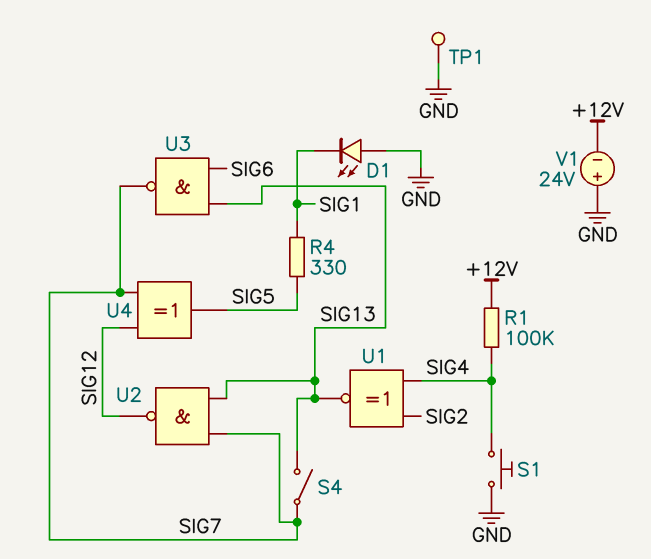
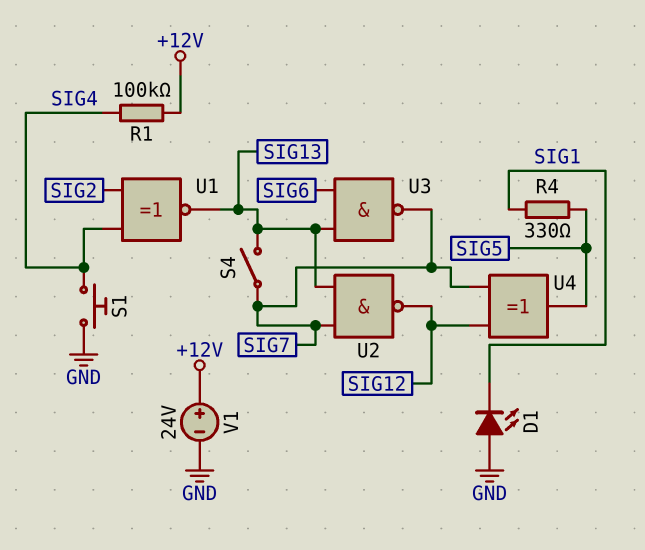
TP1: test point (GND) -> none
V1: 24V (plus GND, minus +12V) -> 24V (plus +12V, minus GND)

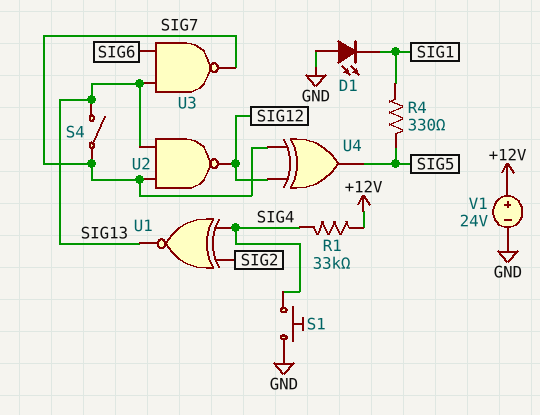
R1: 100k (+12V, SIG4) -> 33k (+12V, SIG4)

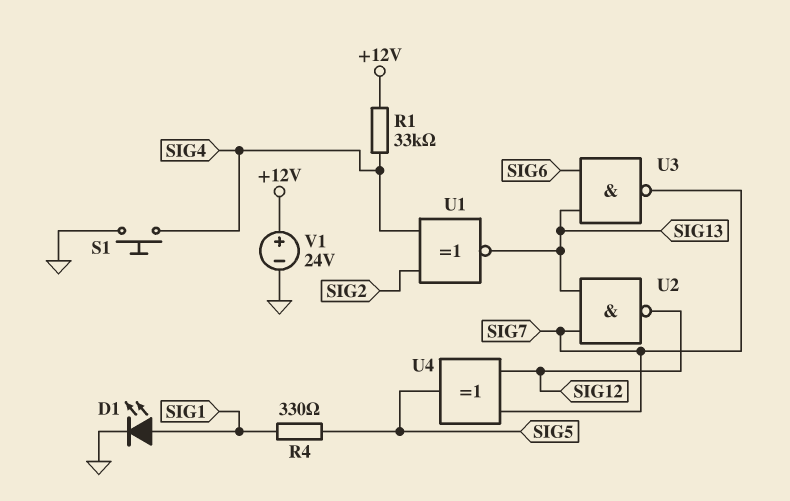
D1: LED (A GND, K SIG1) -> LED (A SIG1, K GND)
S4: switch (SIG7, SIG13) -> none

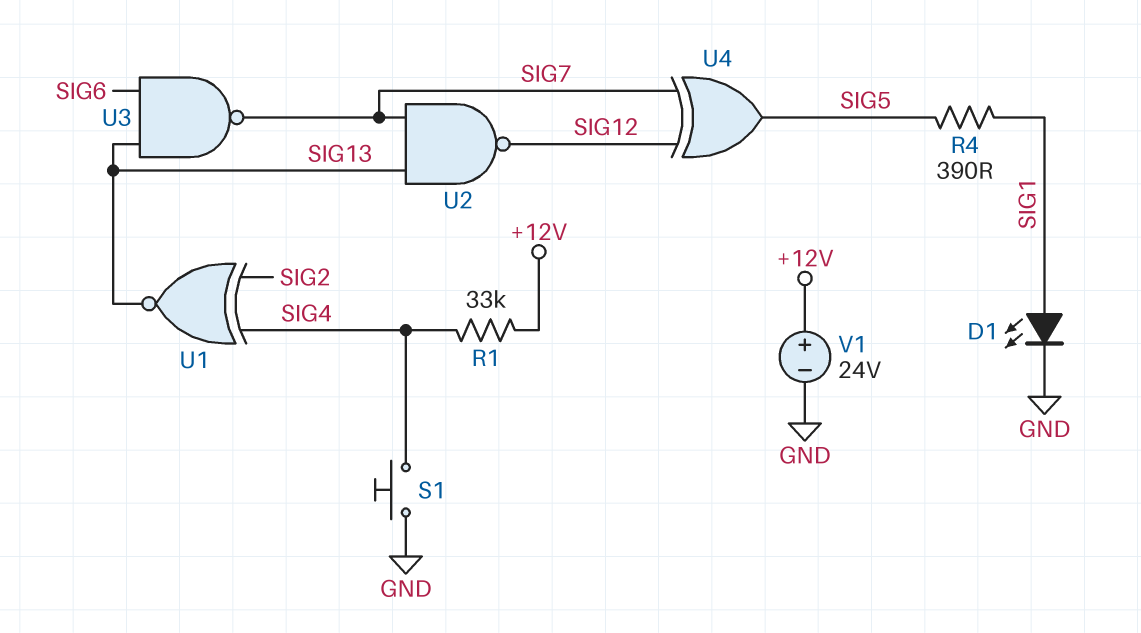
R4: 330 (SIG1, SIG5) -> 390 (SIG1, SIG5)

